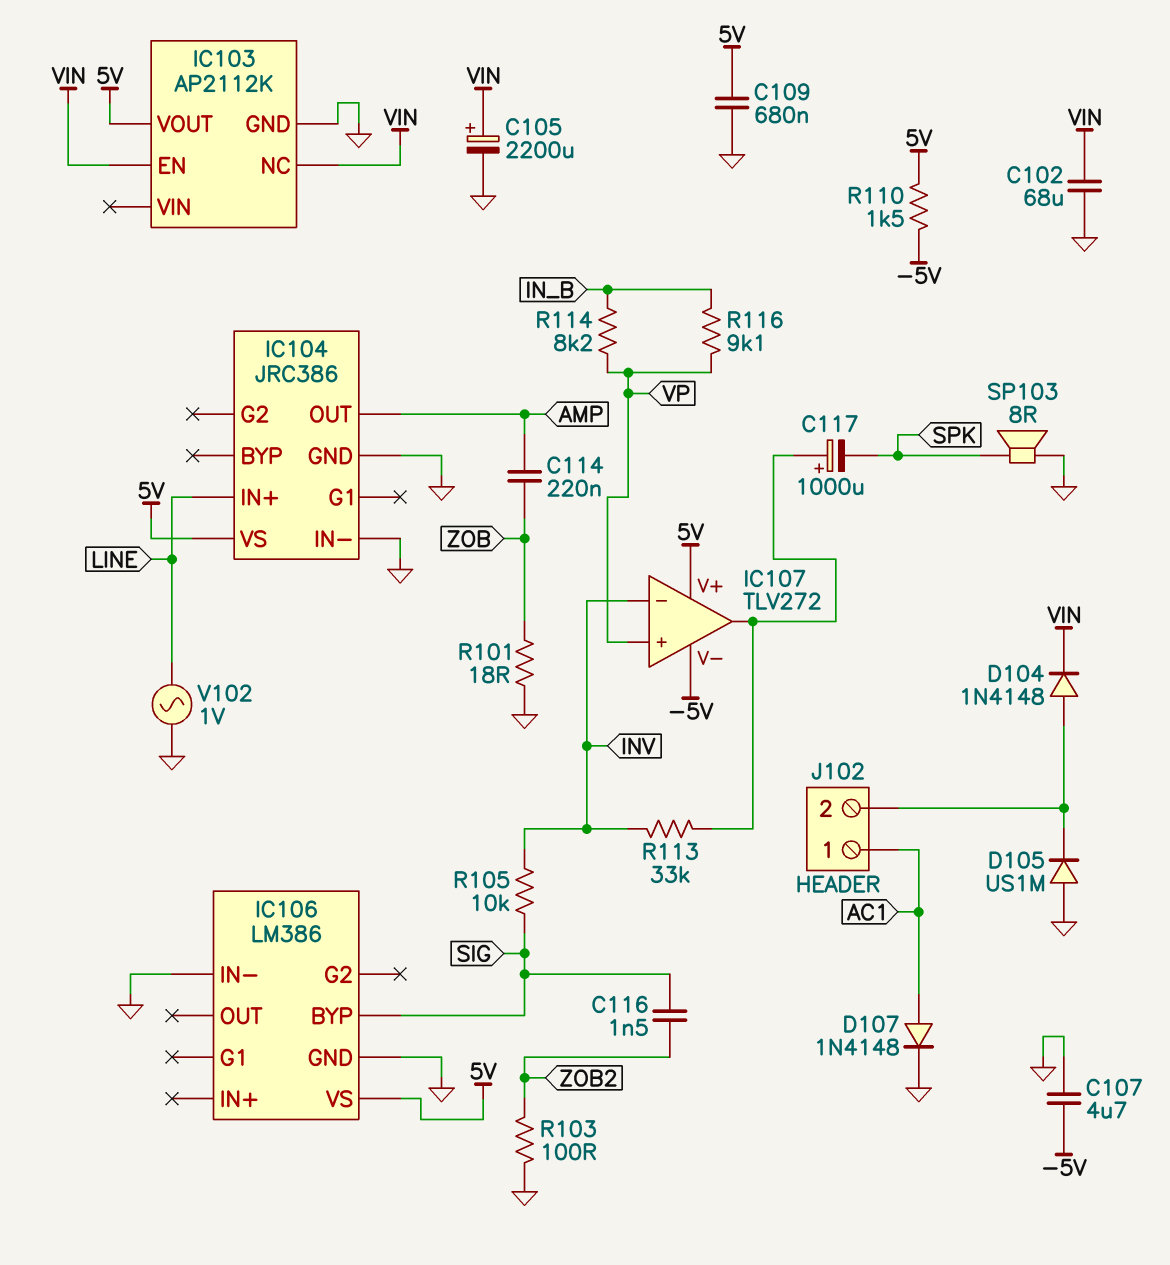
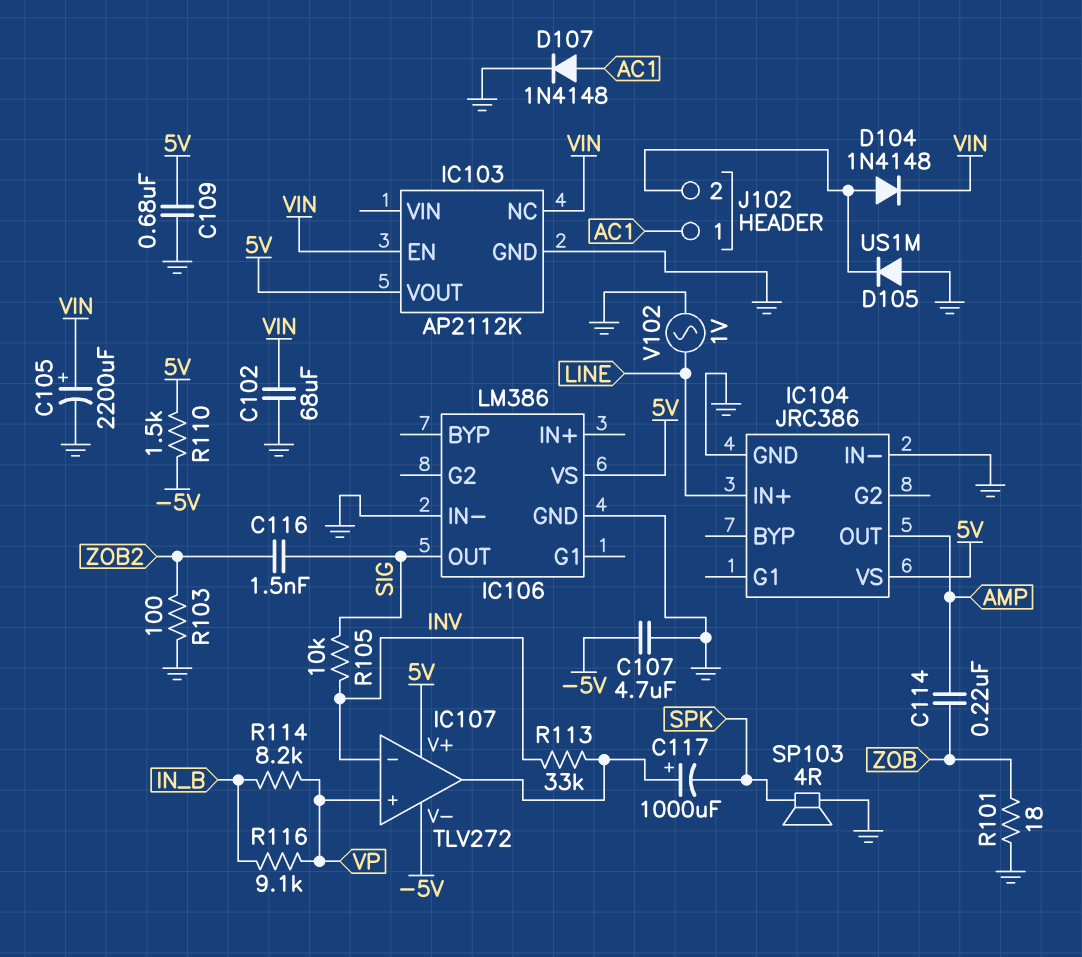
IC106 pin BYP: SIG -> none
IC106 pin OUT: none -> SIG
SP103: speaker 8R (GND, SPK) -> speaker 4R (GND, SPK)

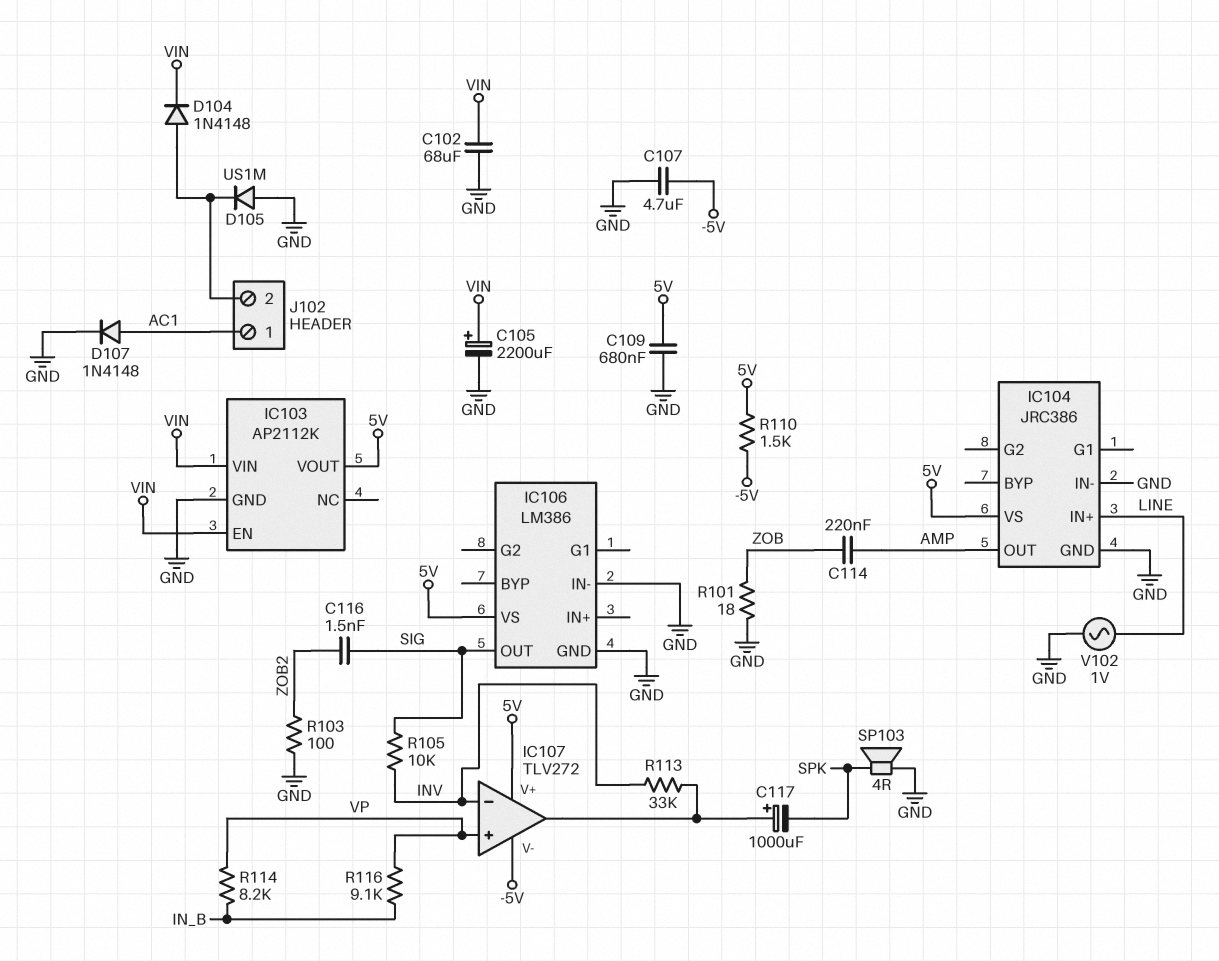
IC103 pin NC: VIN -> none
IC103 pin VIN: none -> VIN

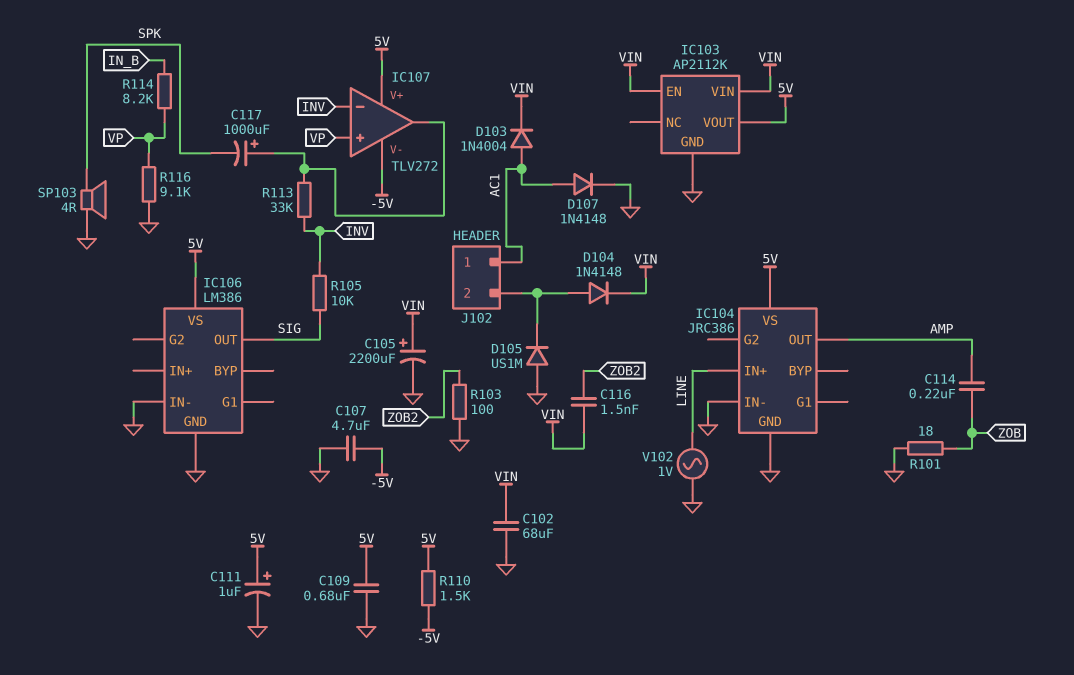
C111: none -> 1uF (plus 5V, minus GND)
C116: 1.5nF (SIG, ZOB2) -> 1.5nF (VIN, ZOB2)
D103: none -> diode 1N4004 (A AC1, K VIN)
R116: 9.1k (IN_B, VP) -> 9.1k (GND, VP)

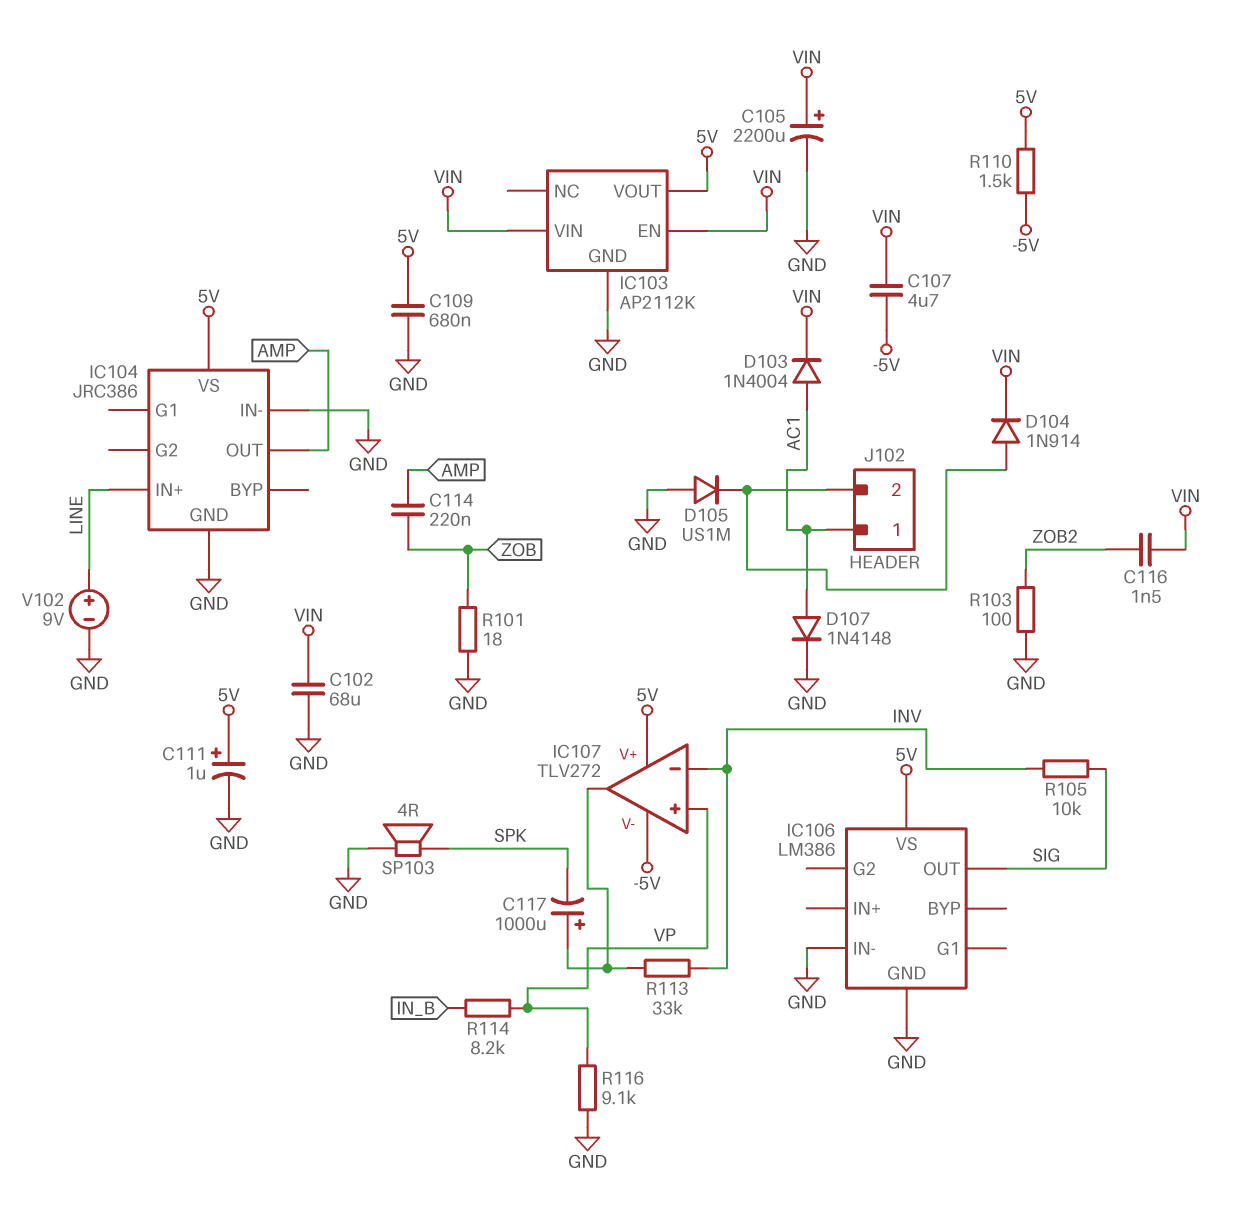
C107: 4.7uF (-5V, GND) -> 4.7uF (-5V, VIN)
D104: diode 1N4148 (A J102/2, K VIN) -> diode 1N914 (A J102/2, K VIN)
V102: AC 1V (GND, LINE) -> 9V (plus LINE, minus GND)

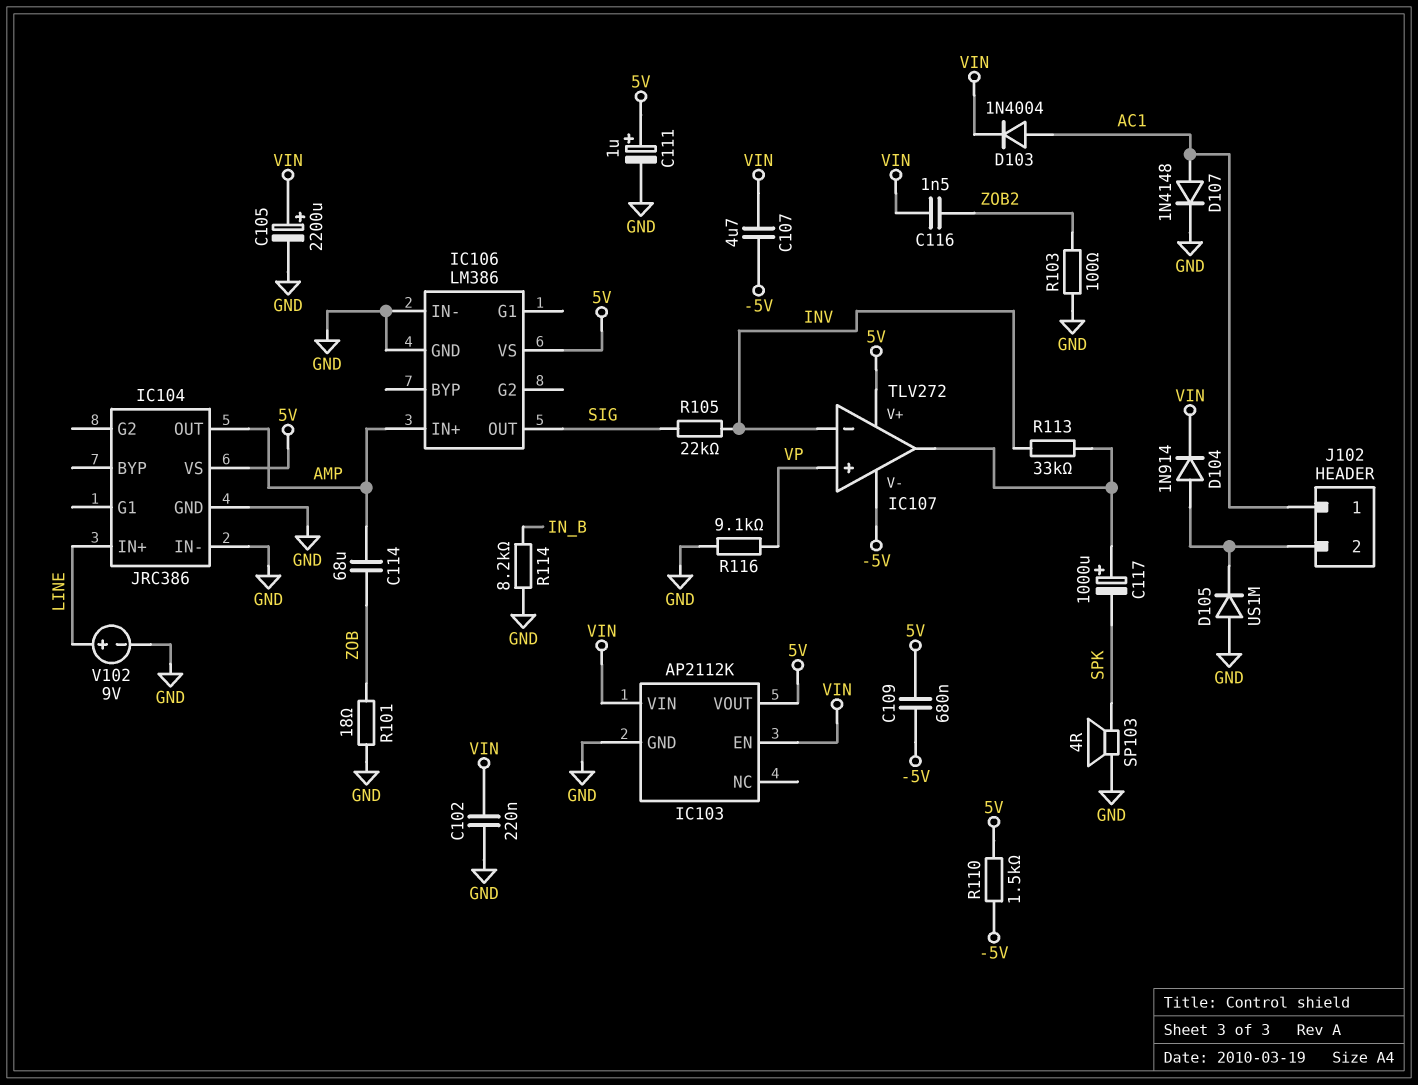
C102: 68uF (GND, VIN) -> 220nF (GND, VIN)
C109: 680nF (5V, GND) -> 680nF (-5V, 5V)
C114: 220nF (AMP, ZOB) -> 68uF (AMP, ZOB)
IC106 pin IN+: none -> AMP
R105: 10k (INV, SIG) -> 22k (INV, SIG)
R114: 8.2k (IN_B, VP) -> 8.2k (GND, IN_B)

